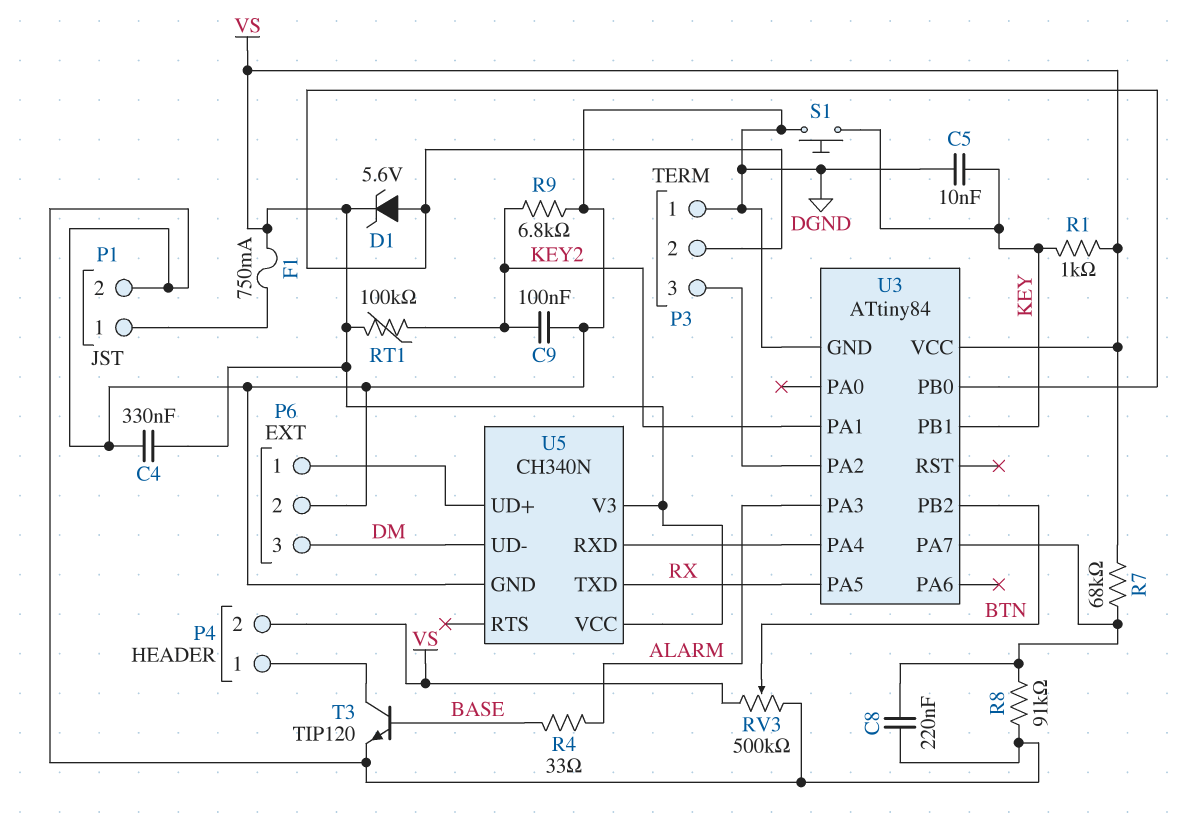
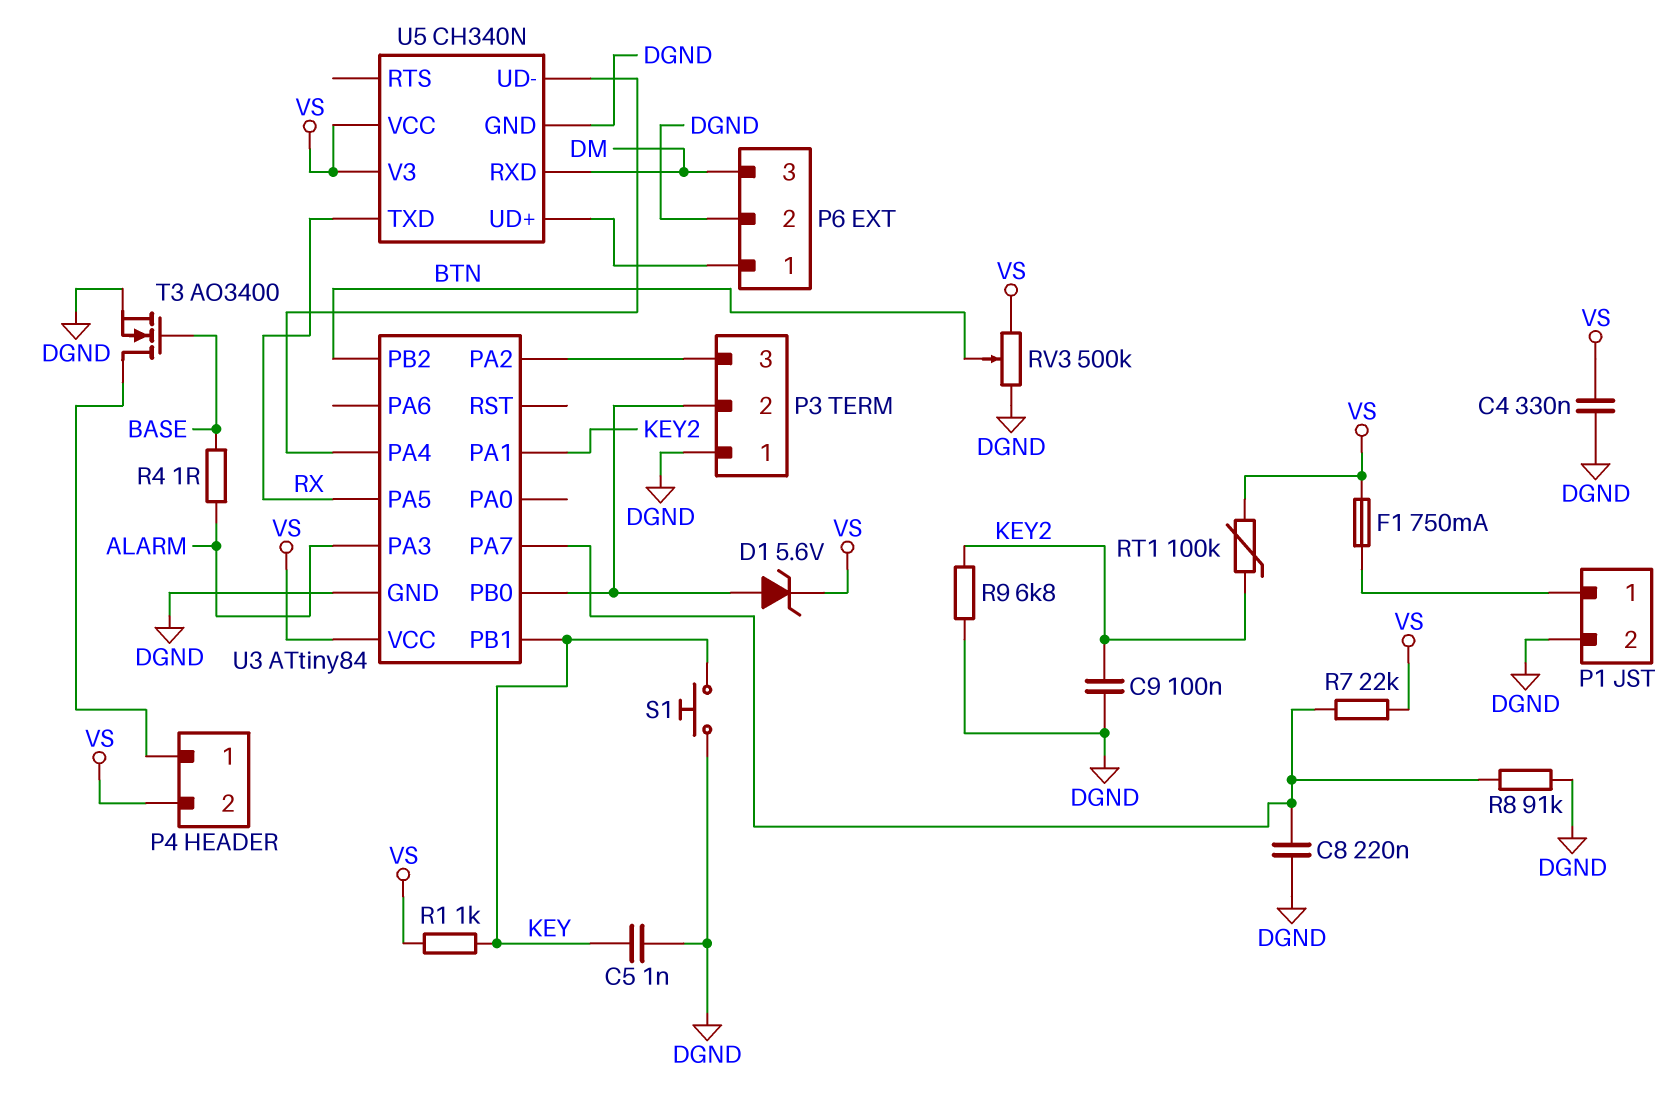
C5: 10nF (DGND, KEY) -> 1nF (DGND, KEY)
R4: 33 (ALARM, BASE) -> 1 (ALARM, BASE)
R7: 68k (U3/PA7, VS) -> 22k (U3/PA7, VS)
T3: NPN TIP120 (B BASE, C P4/1, E DGND) -> NMOS AO3400 (G BASE, D P4/1, S DGND)
U5 pin RXD: U3/PA4 -> DM
U5 pin UD-: DM -> U3/PA4

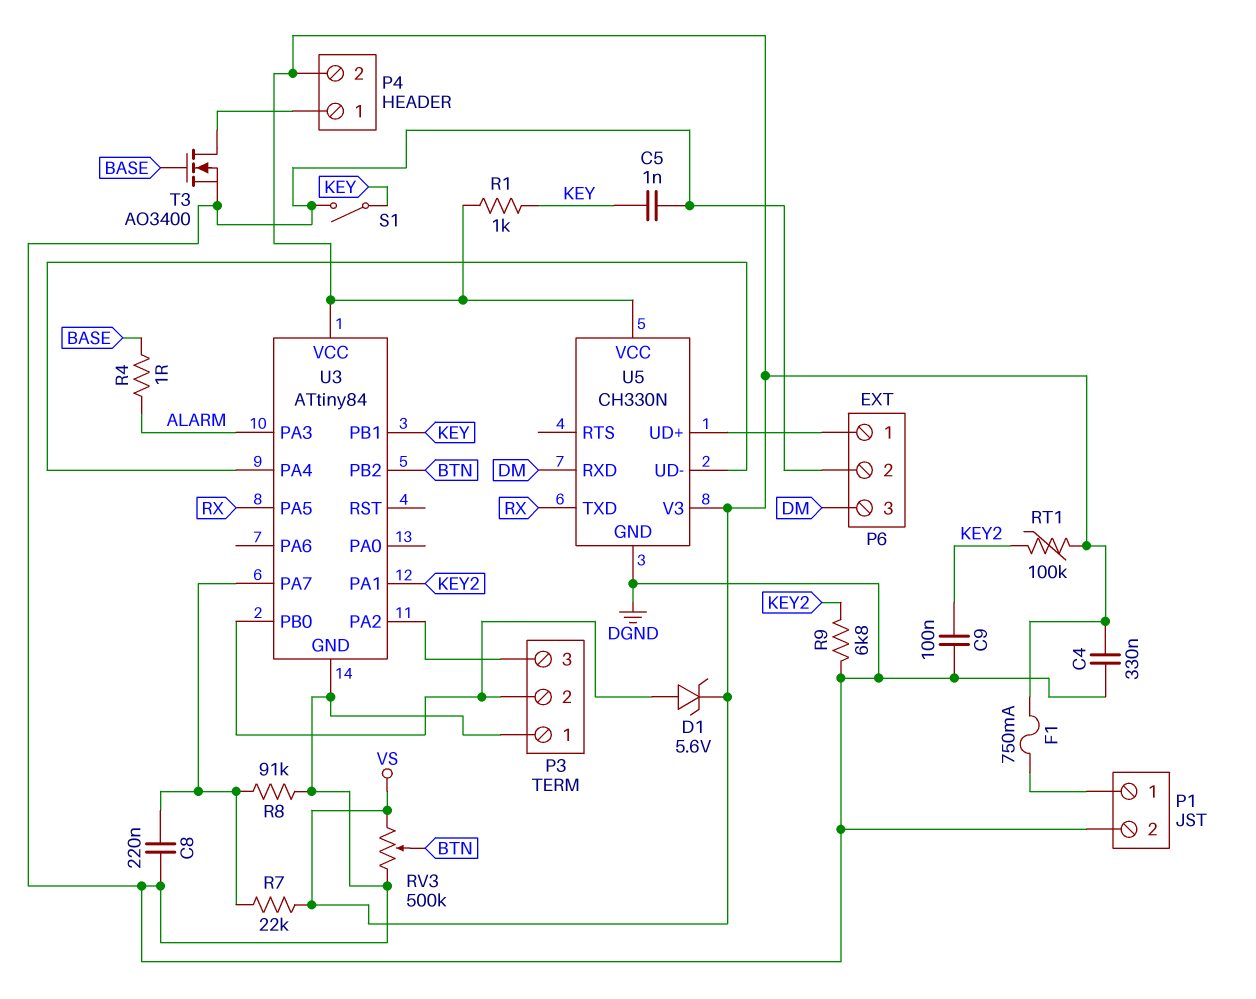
S1: button (DGND, KEY) -> switch (DGND, KEY)
U5: CH340N -> CH330N

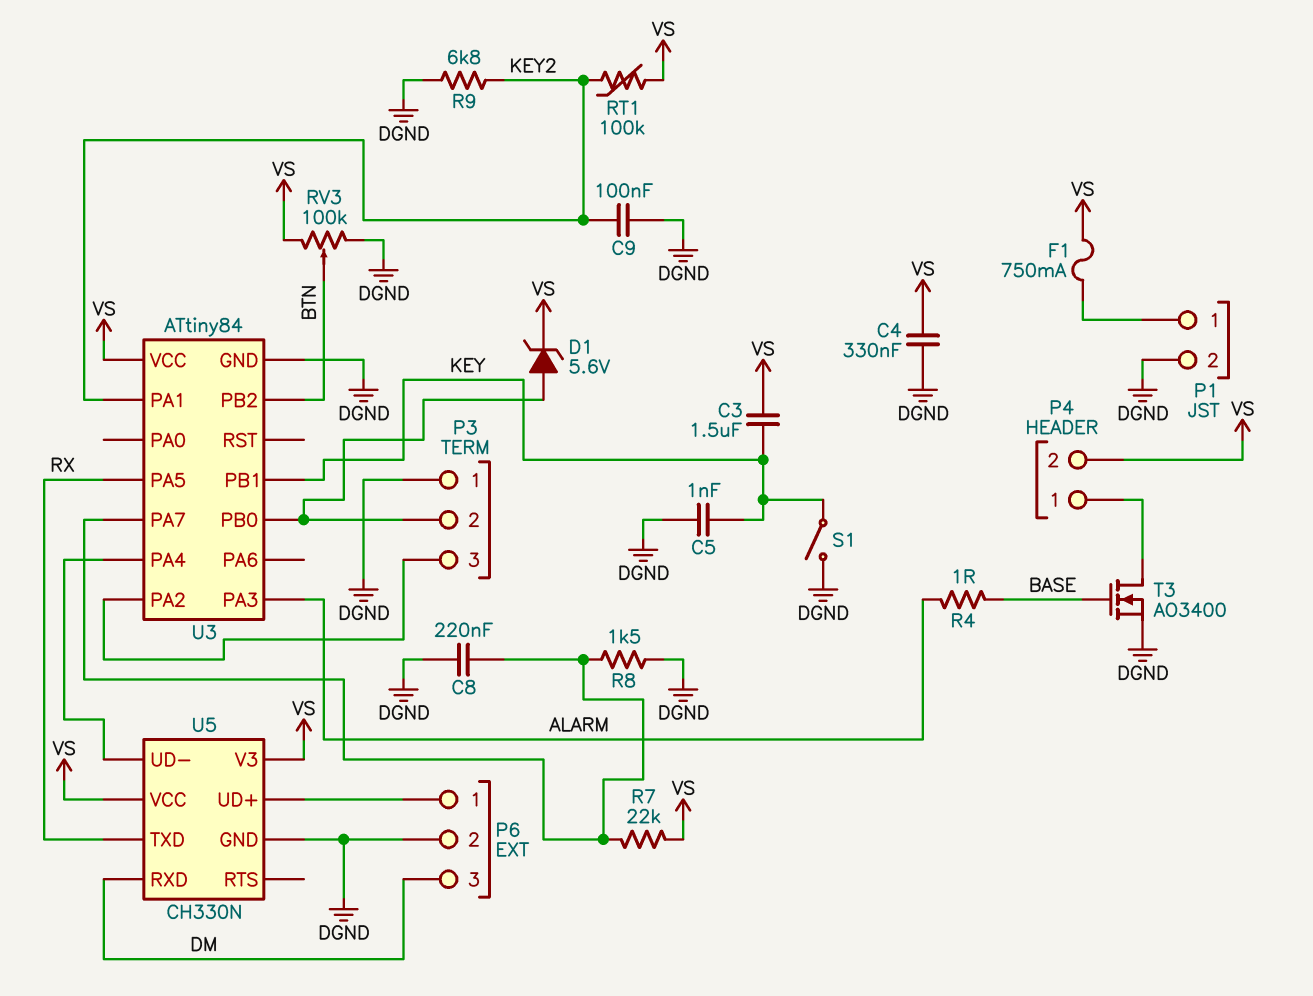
C3: none -> 1.5uF (KEY, VS)
R1: 1k (KEY, VS) -> none
R8: 91k (DGND, U3/PA7) -> 1.5k (DGND, U3/PA7)
RV3: 500k (DGND, VS, wiper BTN) -> 100k (DGND, VS, wiper BTN)

